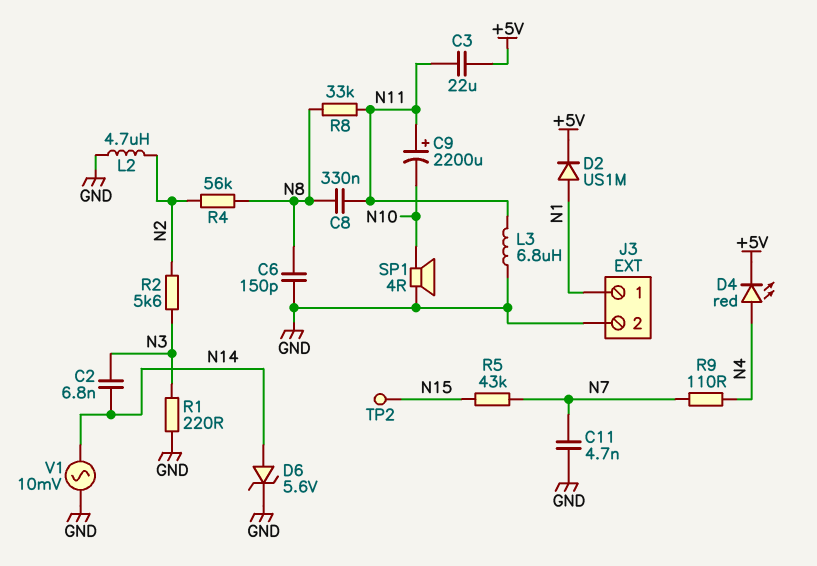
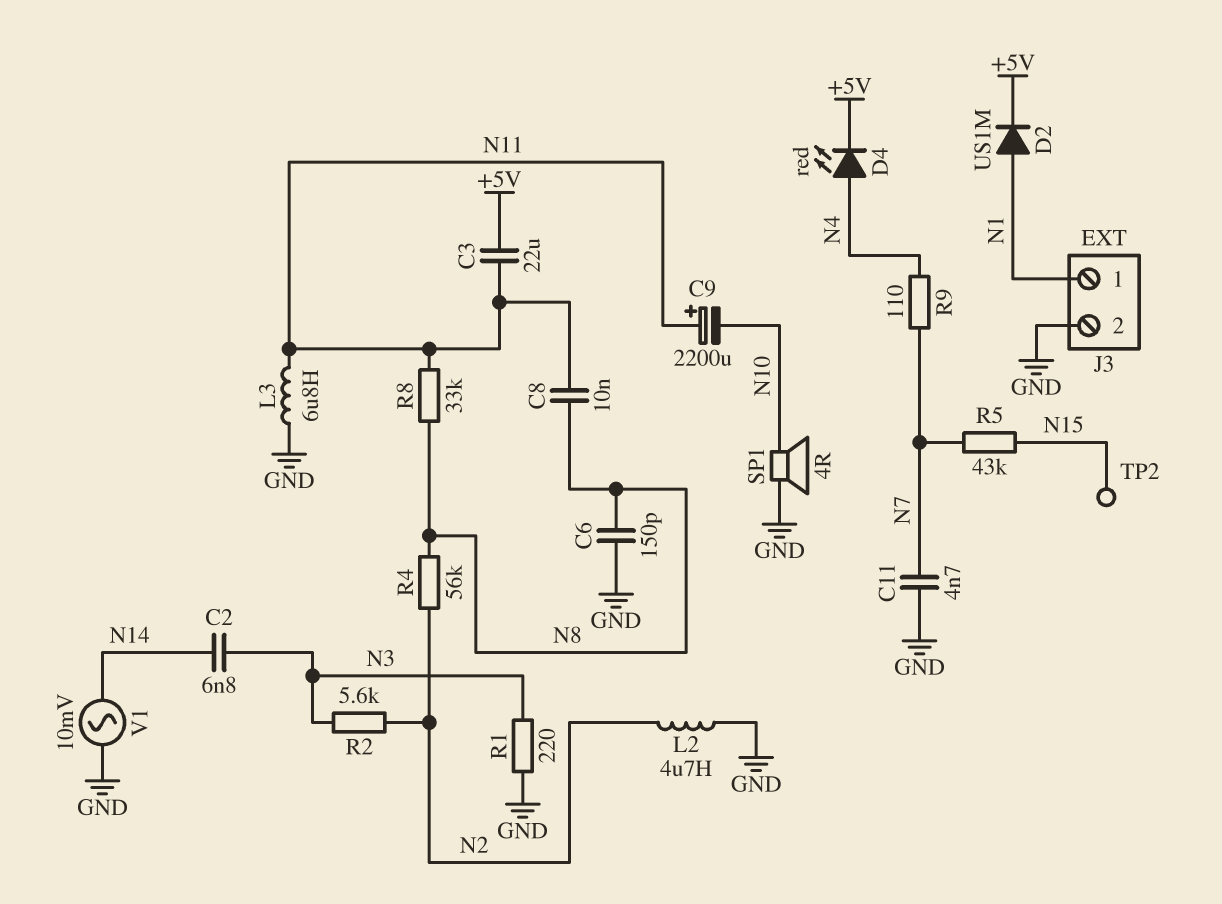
C8: 330nF (N8, N11) -> 10nF (N8, N11)
D6: zener 5.6V (A N14, K GND) -> none

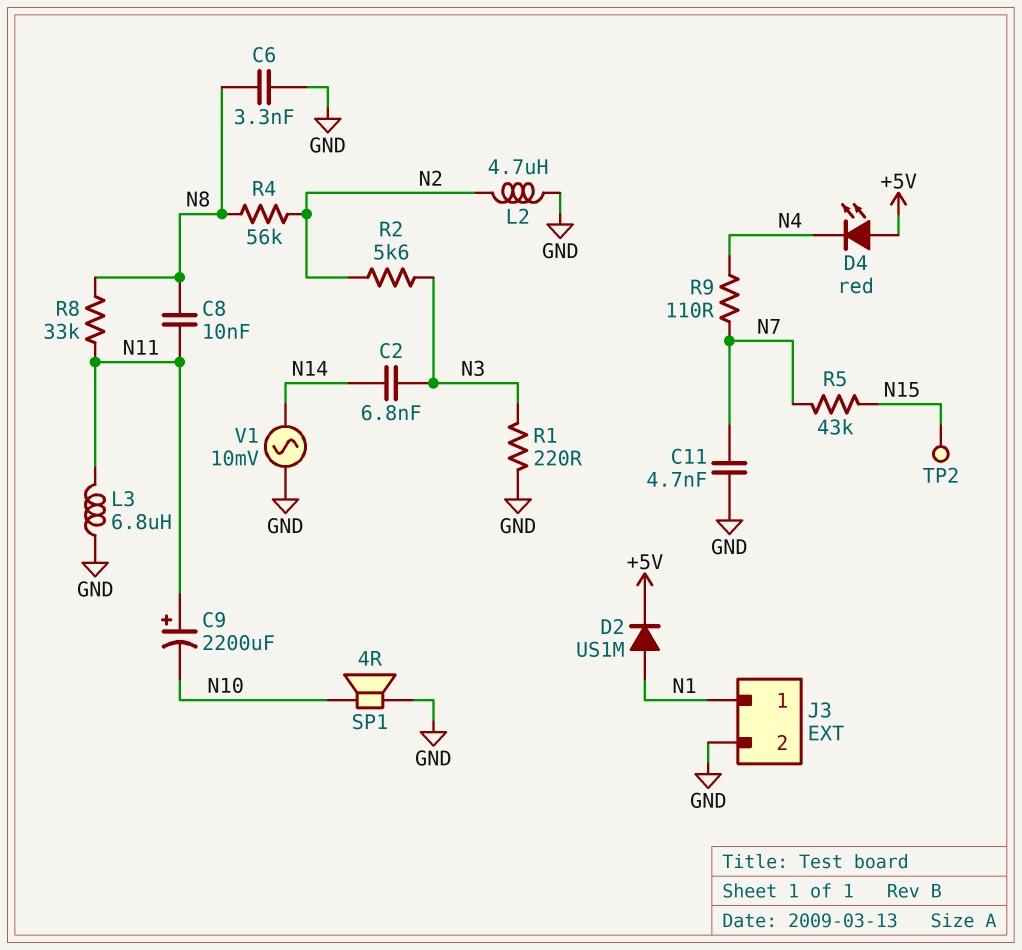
C3: 22uF (+5V, N11) -> none
C6: 150pF (GND, N8) -> 3.3nF (GND, N8)
D4: LED red (A N4, K +5V) -> LED red (A +5V, K N4)

